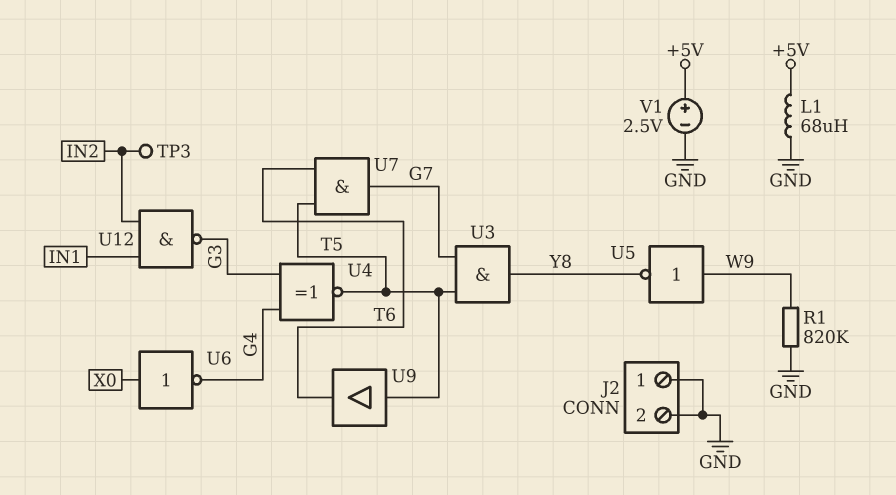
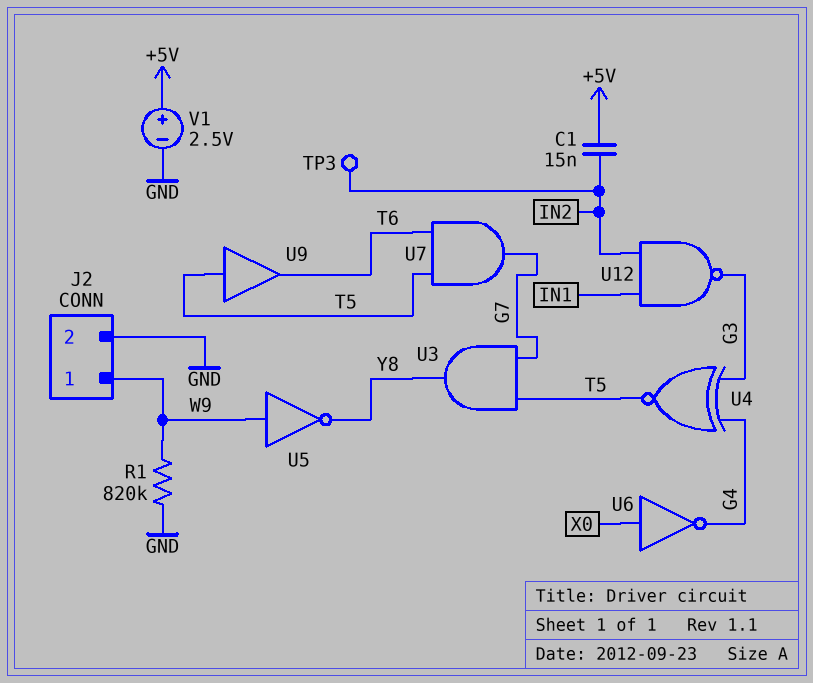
C1: none -> 15nF (+5V, IN2)
J2 pin 1: GND -> W9
L1: 68uH (+5V, GND) -> none

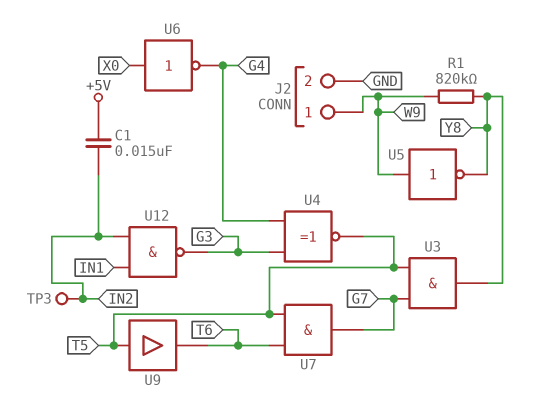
R1: 820k (GND, W9) -> 820k (W9, Y8)
V1: 2.5V (plus +5V, minus GND) -> none

